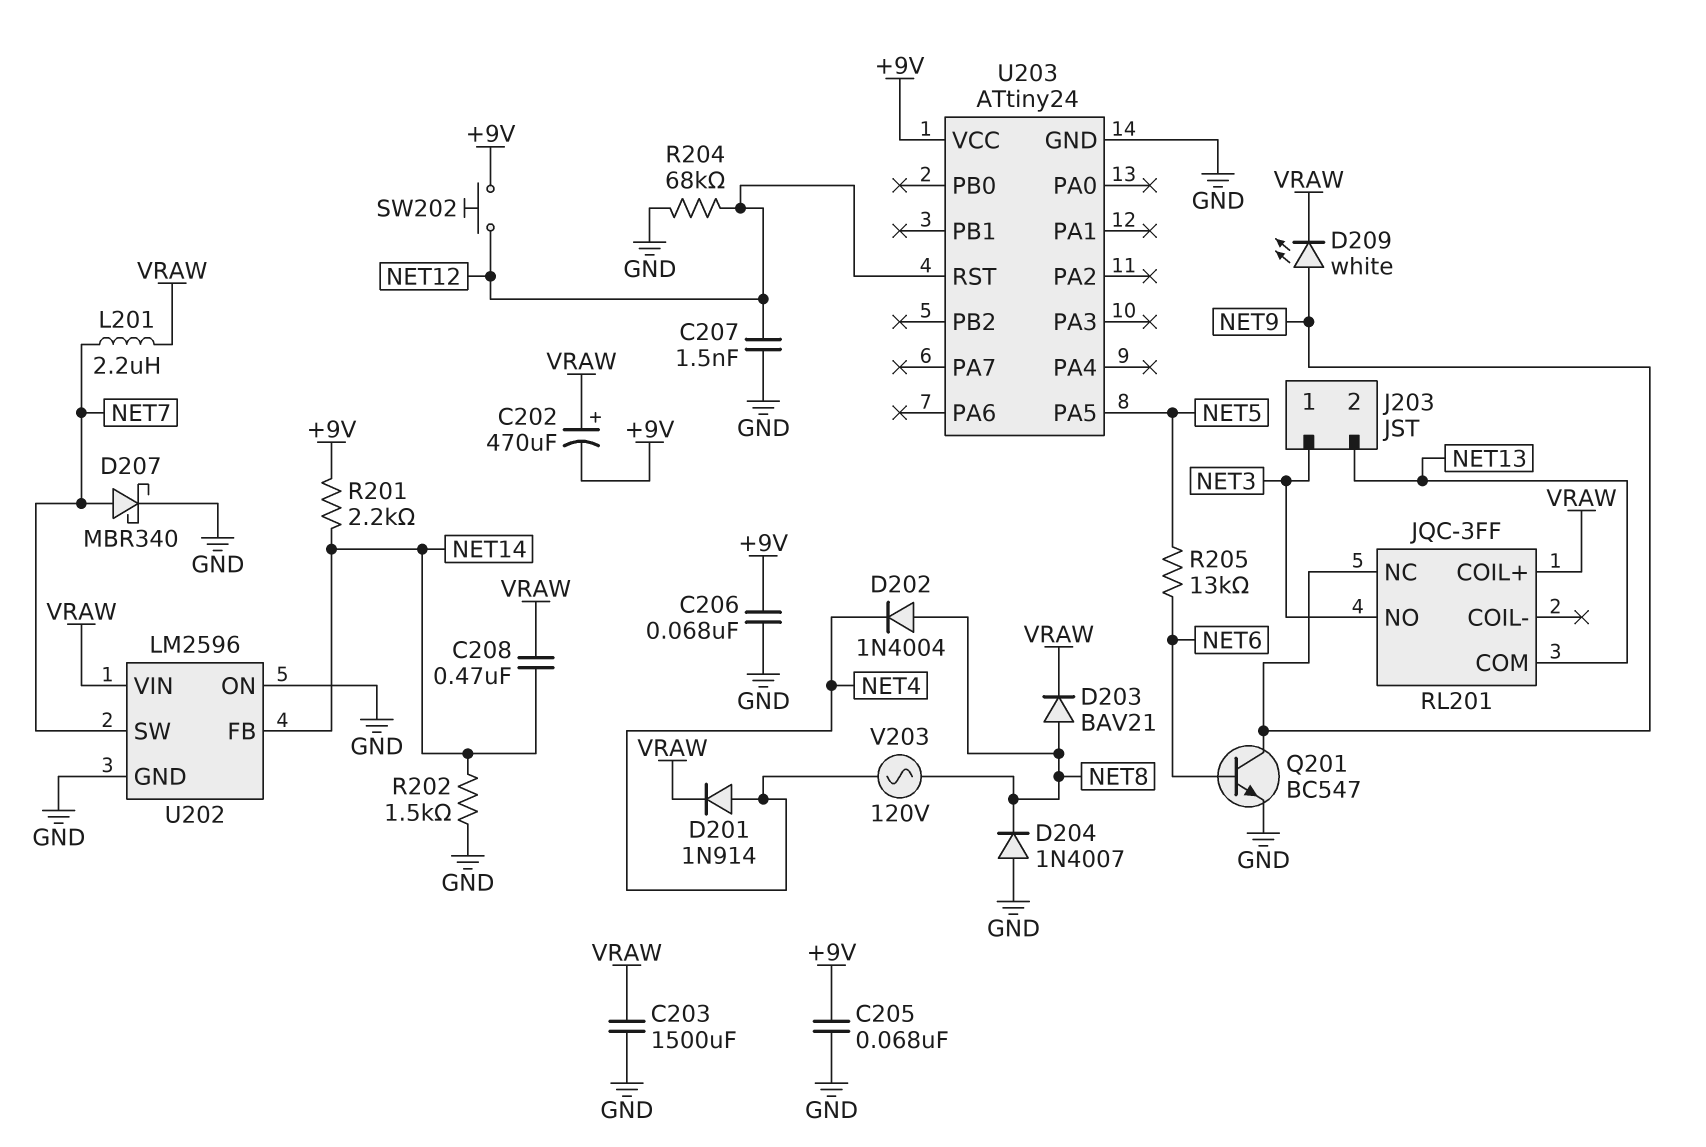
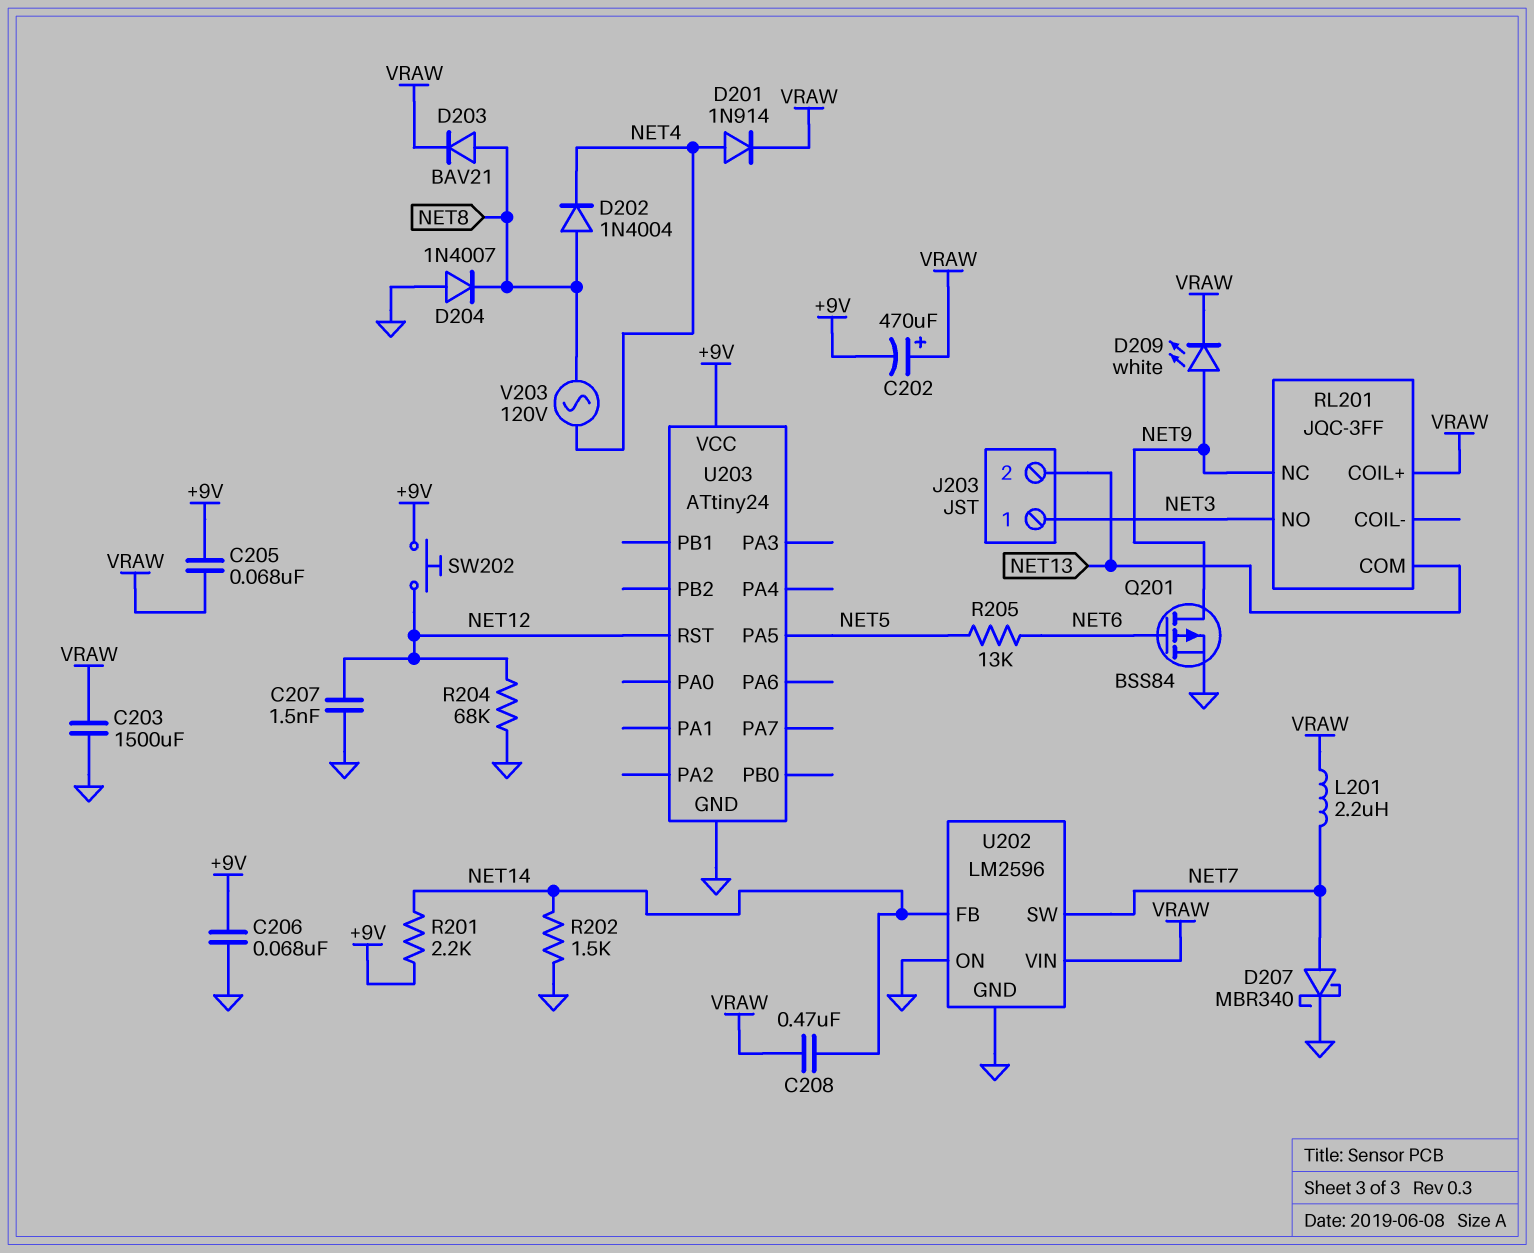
C205: 68nF (+9V, GND) -> 68nF (+9V, VRAW)
Q201: NPN BC547 (B NET6, C NET9, E GND) -> PMOS BSS84 (G NET6, D NET9, S GND)

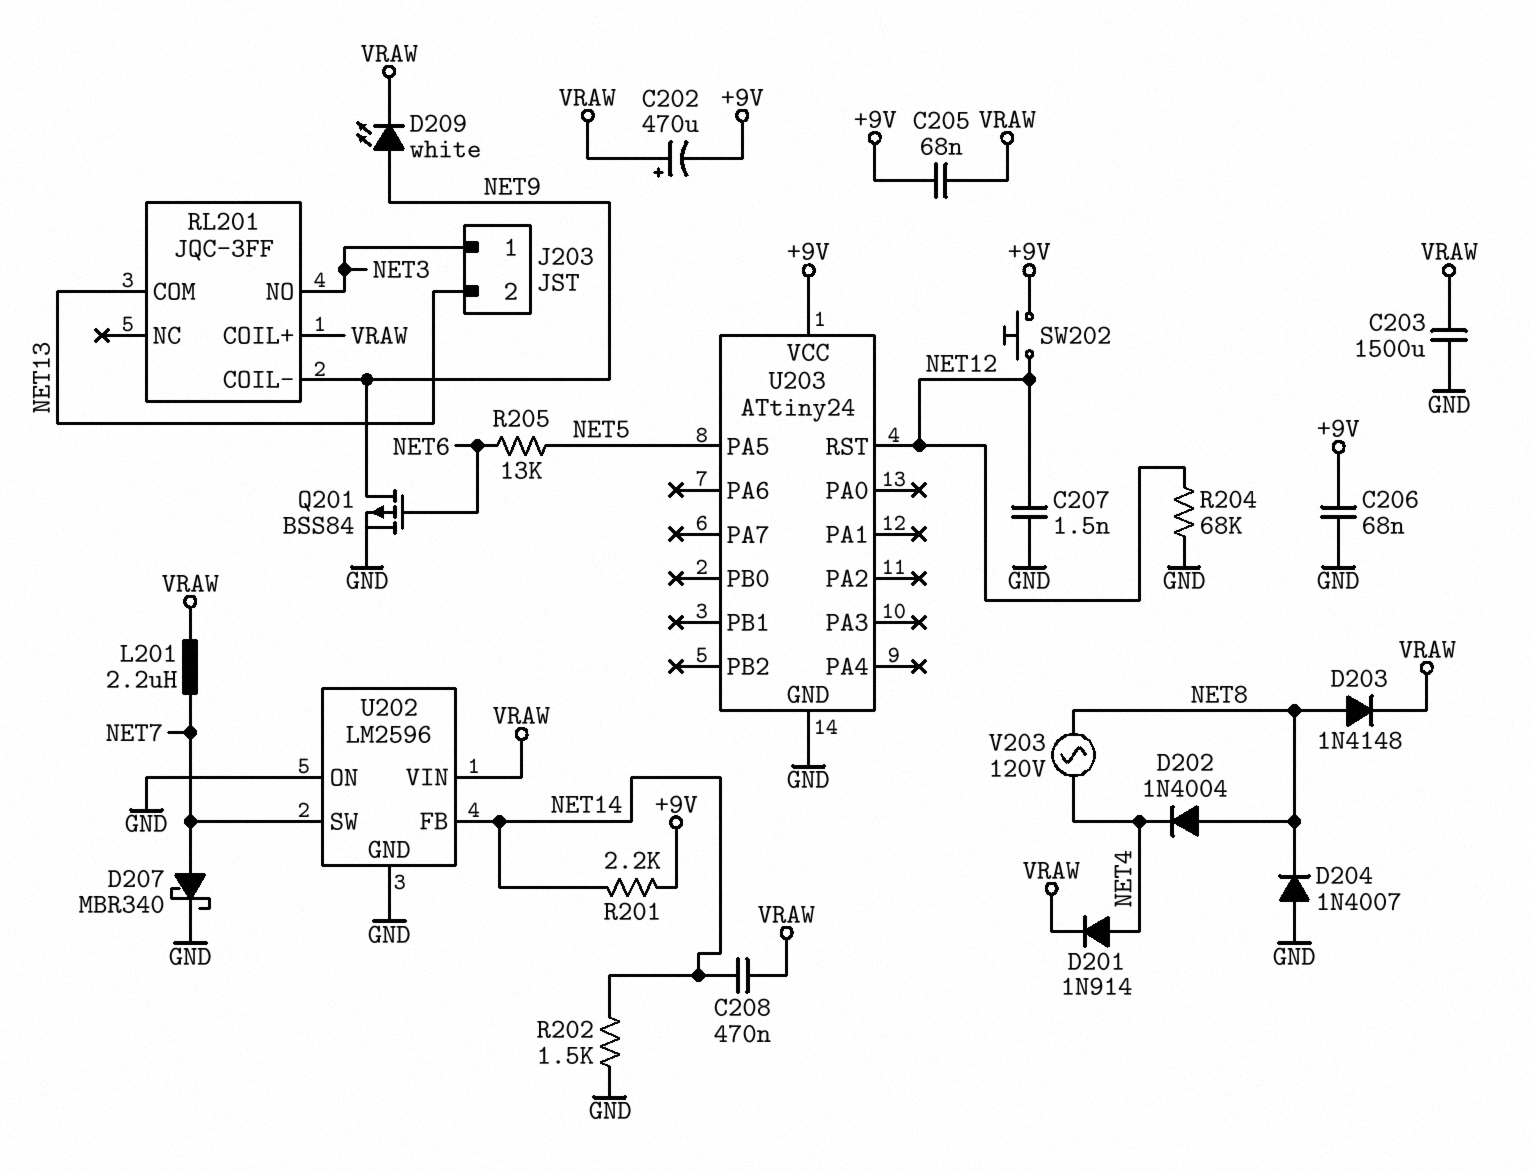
D203: diode BAV21 (A NET8, K VRAW) -> diode 1N4148 (A NET8, K VRAW)
RL201 pin COIL-: none -> NET9
RL201 pin NC: NET9 -> none

